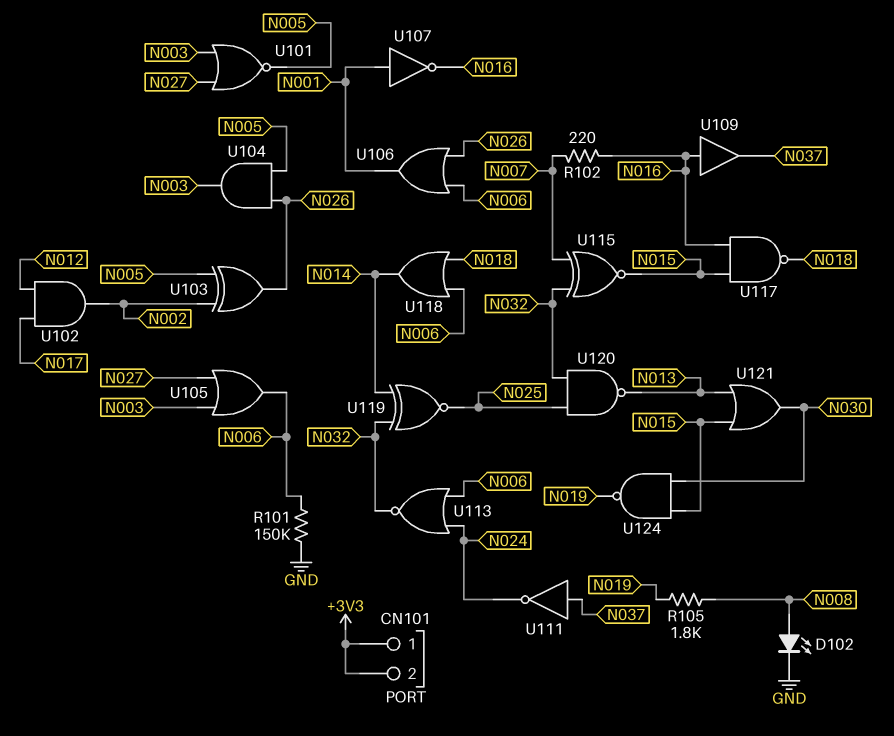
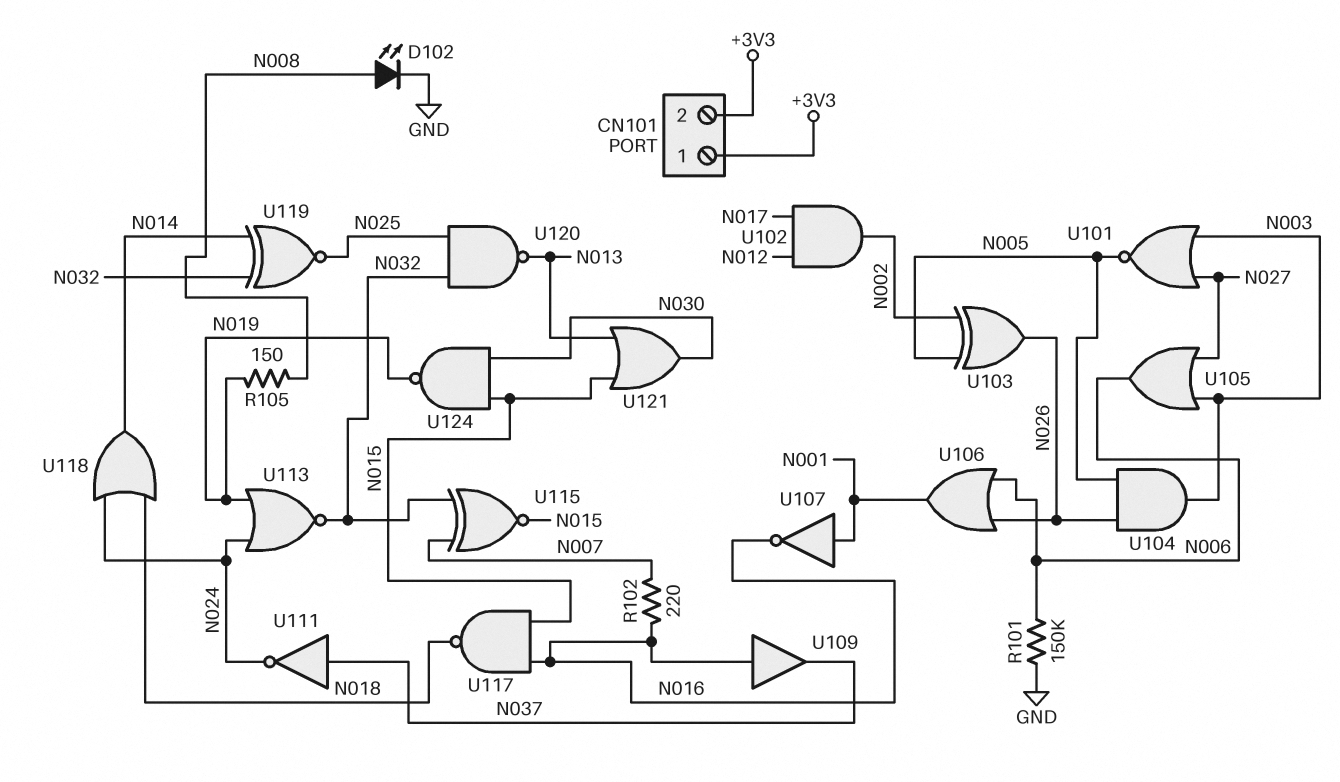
R105: 1.8k (N008, N019) -> 150 (N008, N019)
U113: NOR (in N006, in N024, out N032) -> NOR (in N019, in N024, out N032)
U118: OR (in N006, in N018, out N014) -> OR (in N018, in N024, out N014)

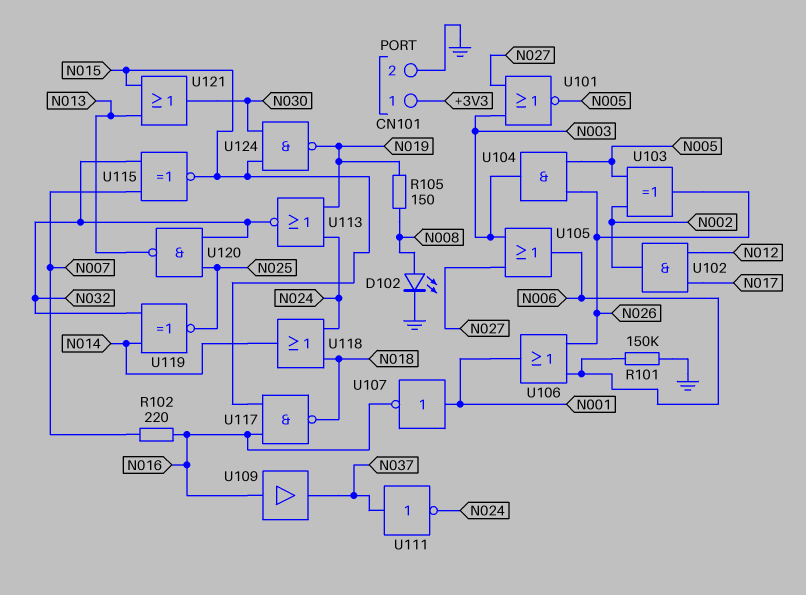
CN101 pin 2: +3V3 -> GND

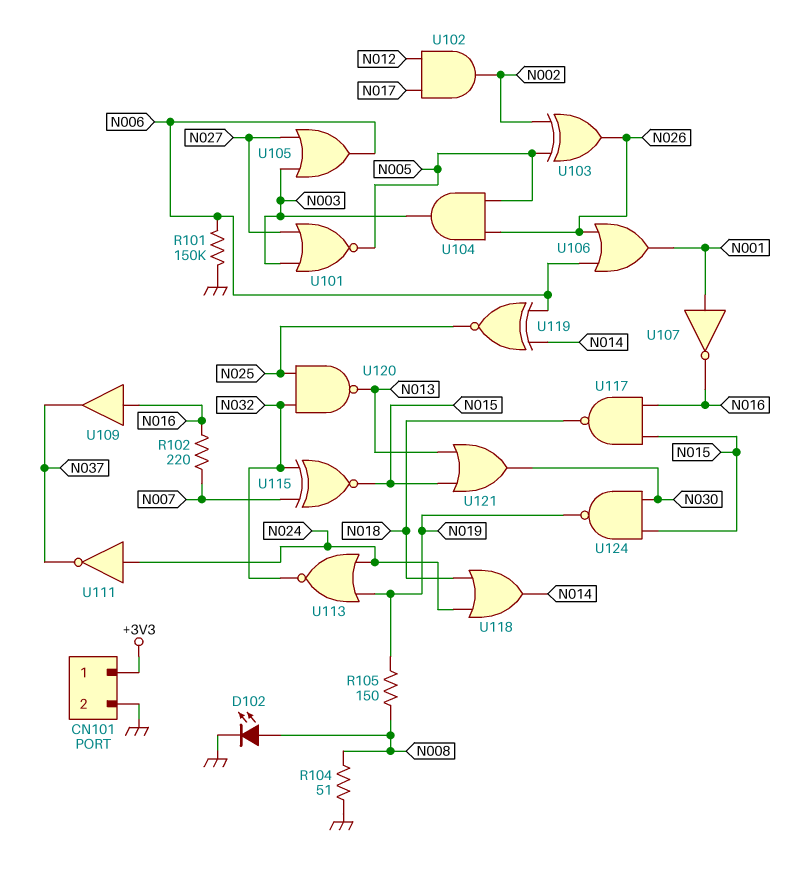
R104: none -> 51 (GND, N008)
U111: NOT (in N037, out N024) -> NOT (in N024, out N037)
U119: XNOR (in N014, in N032, out N025) -> XNOR (in N006, in N014, out N025)

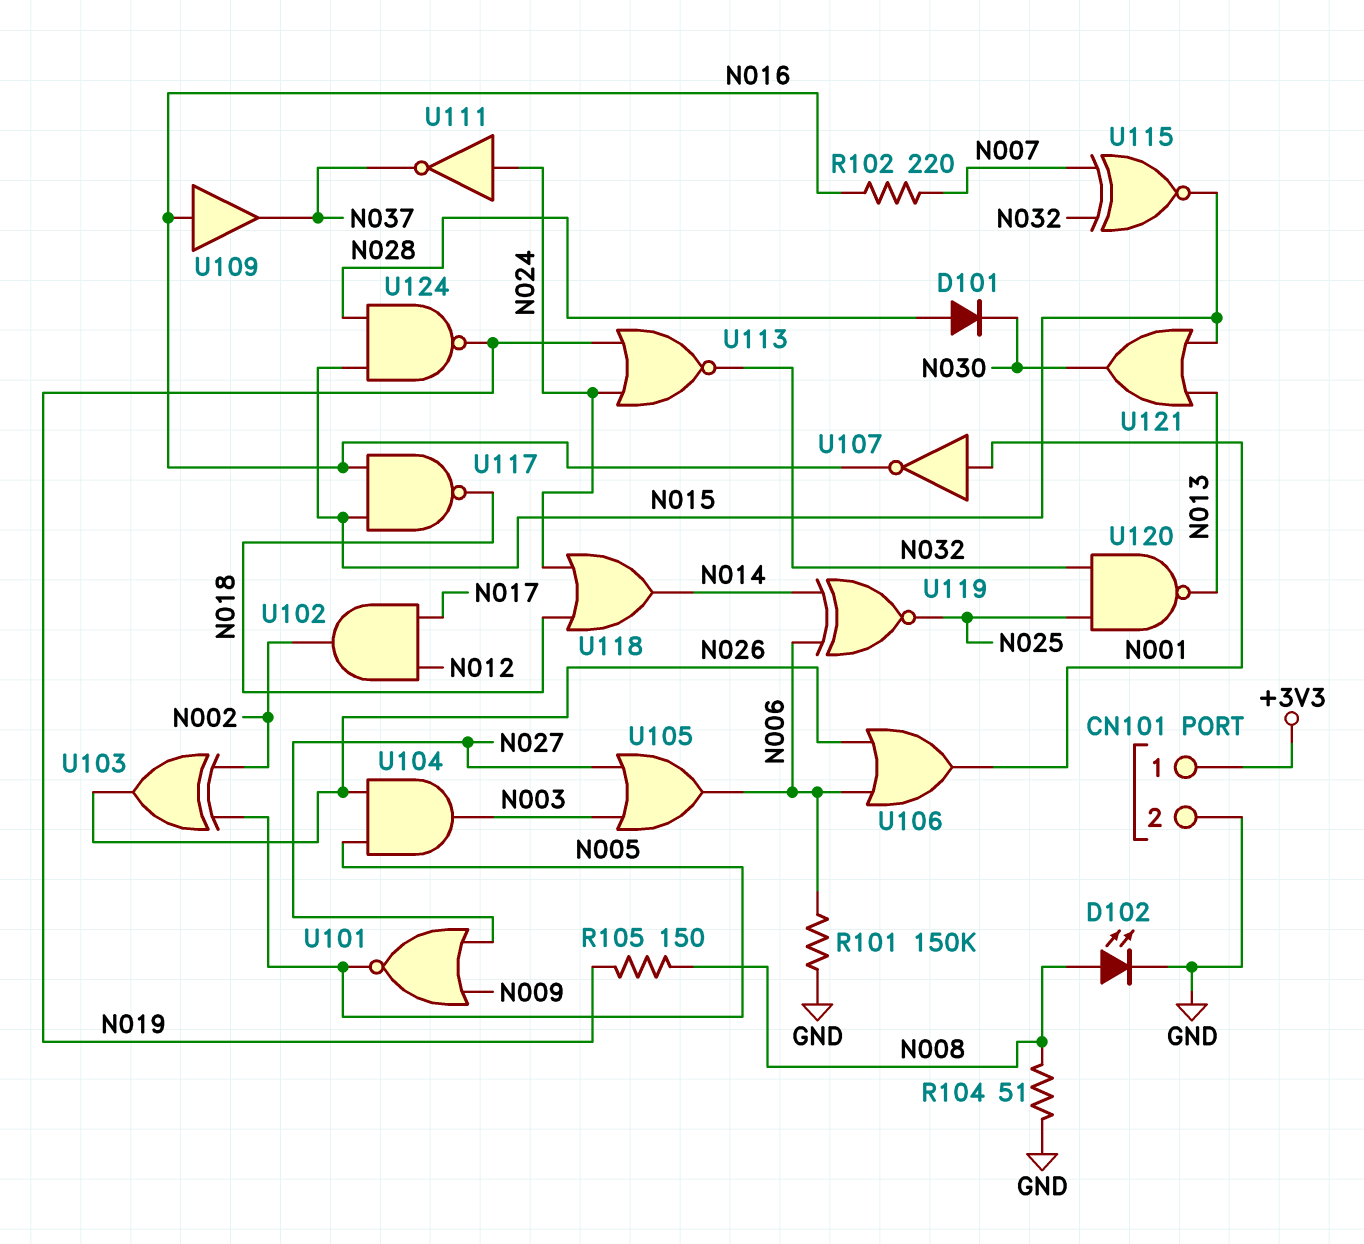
D101: none -> diode (A N028, K N030)
U101: NOR (in N003, in N027, out N005) -> NOR (in N009, in N027, out N005)
U124: NAND (in N015, in N030, out N019) -> NAND (in N015, in N028, out N019)

